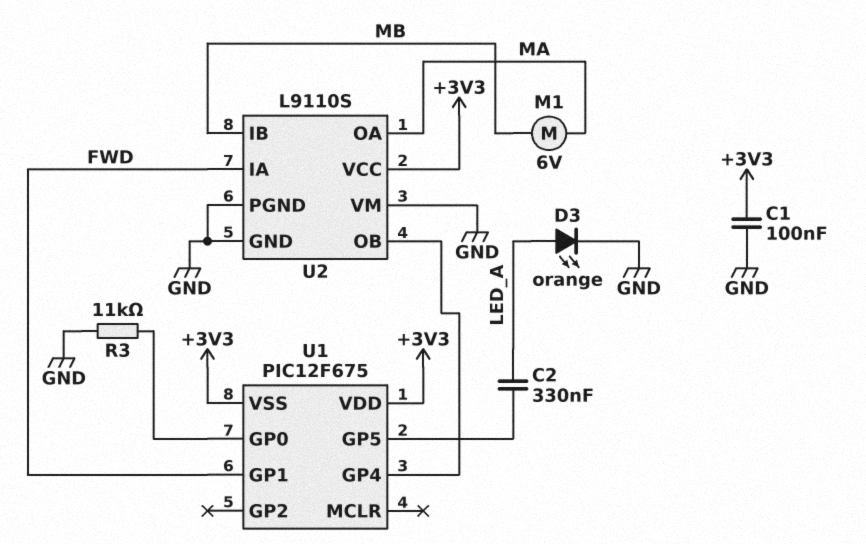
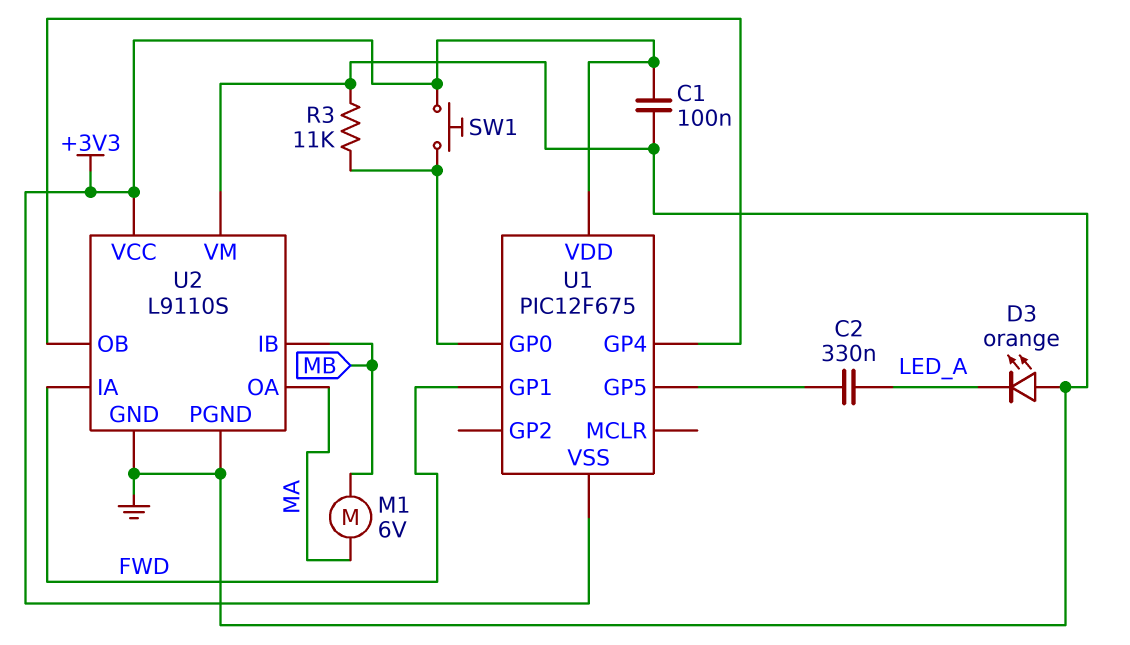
D3: LED orange (A LED_A, K GND) -> LED orange (A GND, K LED_A)
SW1: none -> button (+3V3, U1/GP0)

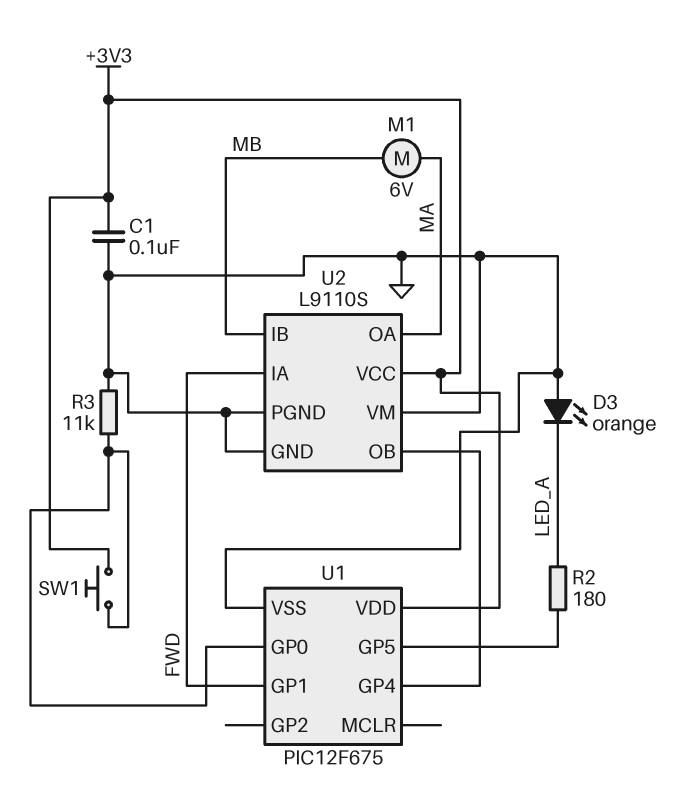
C2: 330nF (LED_A, U1/GP5) -> none
R2: none -> 180 (LED_A, U1/GP5)
U1 pin VSS: +3V3 -> GND

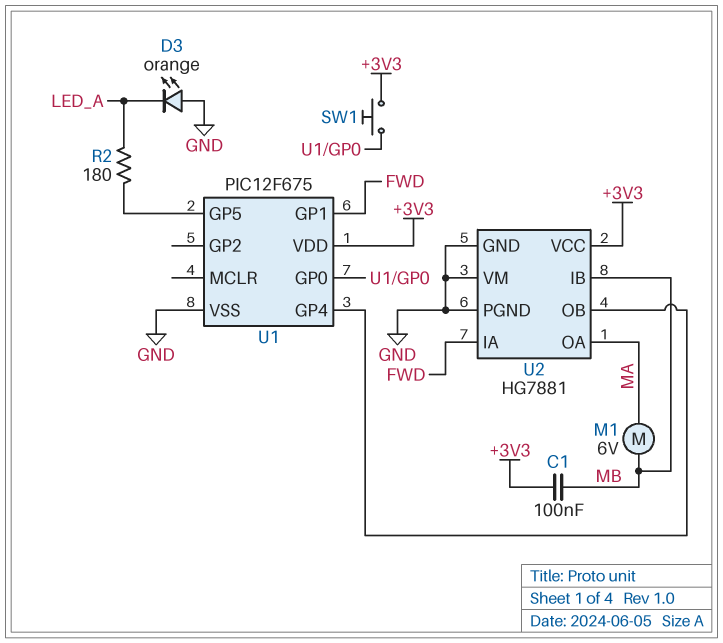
C1: 100nF (+3V3, GND) -> 100nF (+3V3, MB)
R3: 11k (GND, U1/GP0) -> none
U2: L9110S -> HG7881

